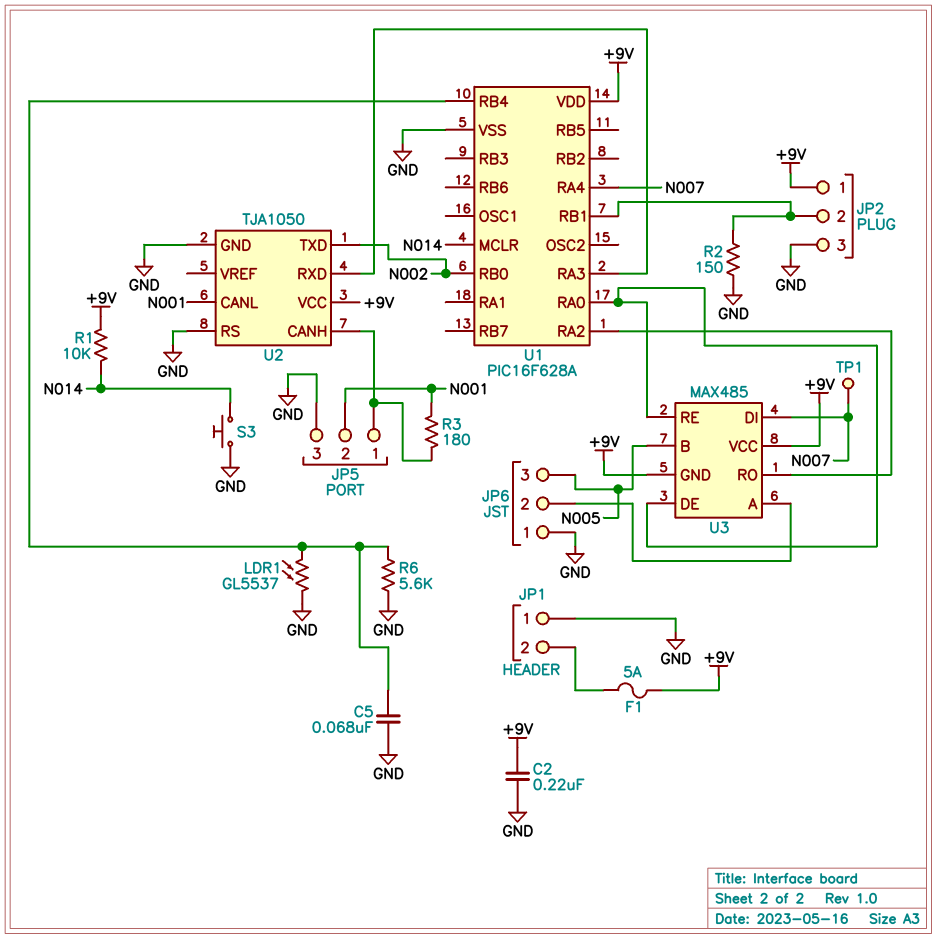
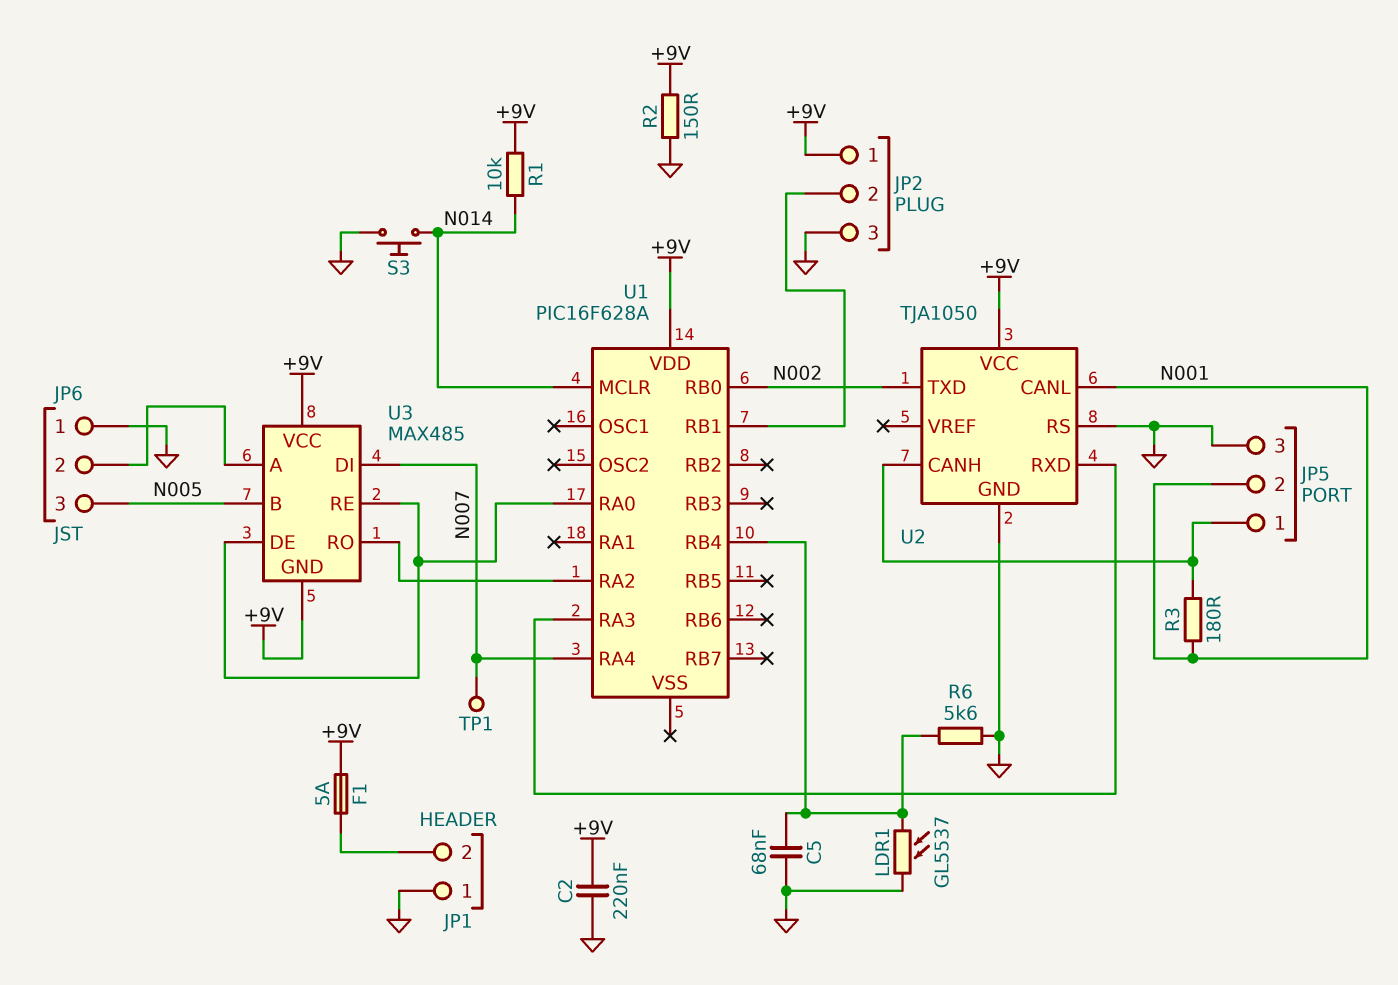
R2: 150 (GND, JP2/2) -> 150 (+9V, GND)
U1 pin VSS: GND -> none

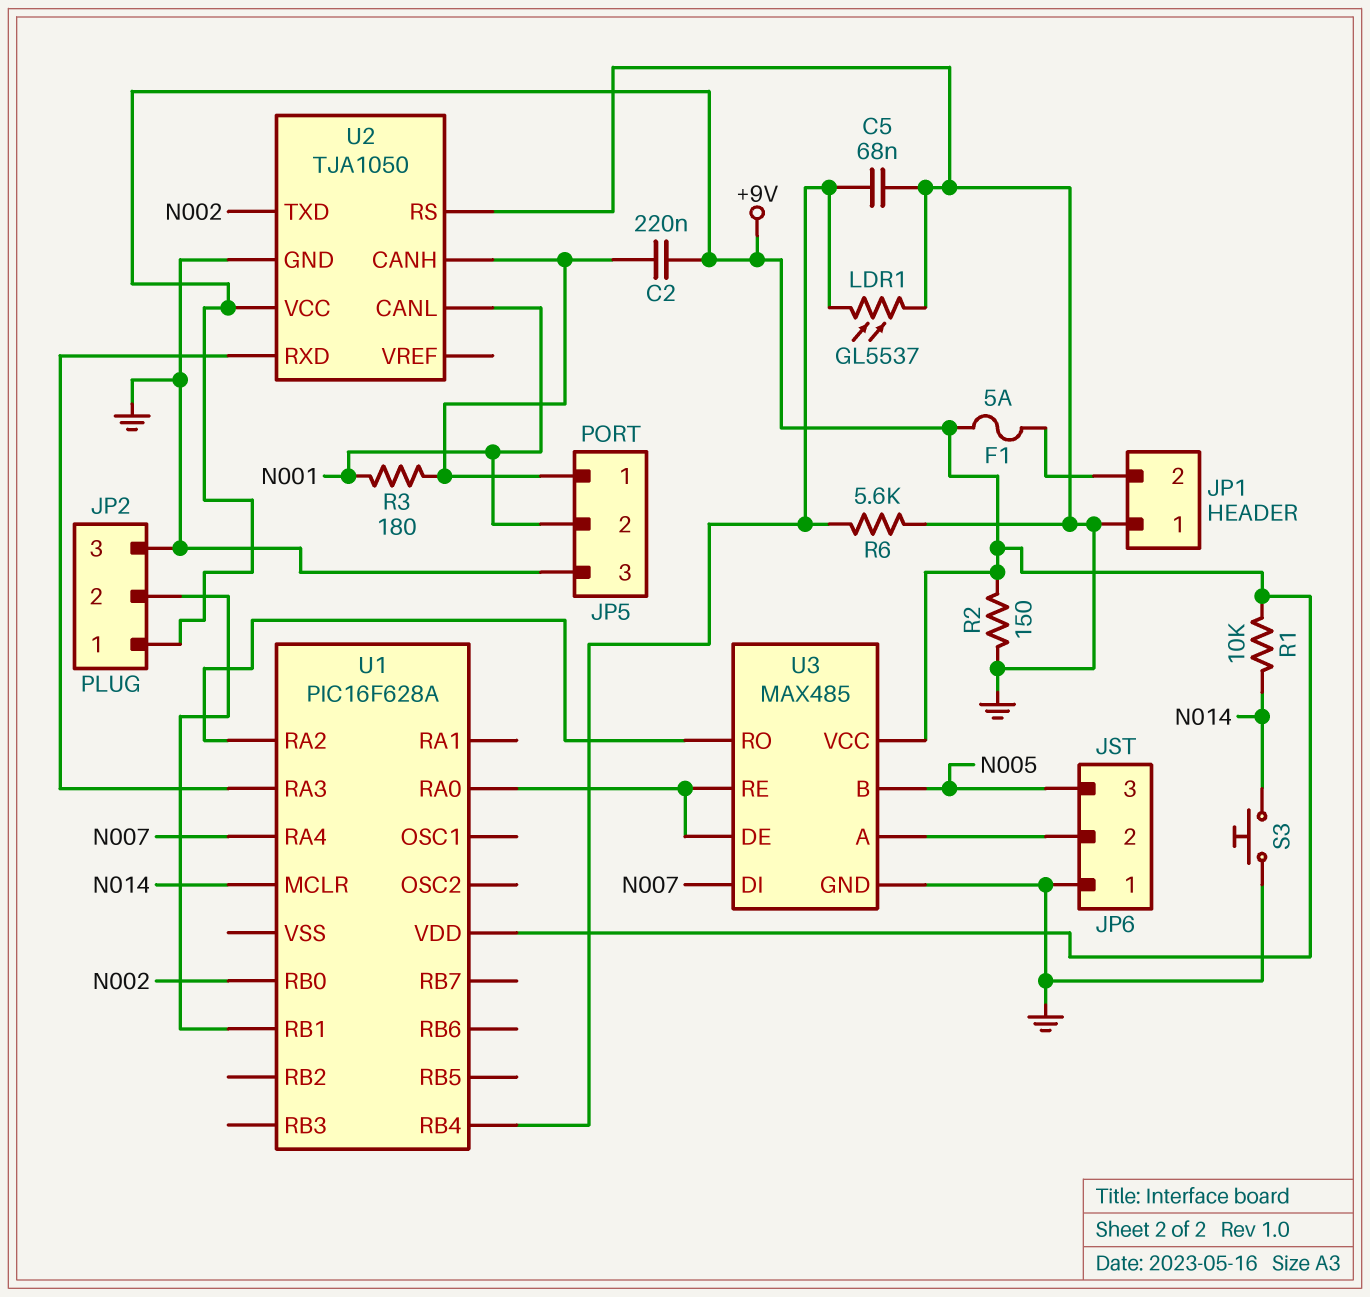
C2: 220nF (+9V, GND) -> 220nF (+9V, JP5/1)
TP1: test point (N007) -> none
U3 pin GND: +9V -> GND

